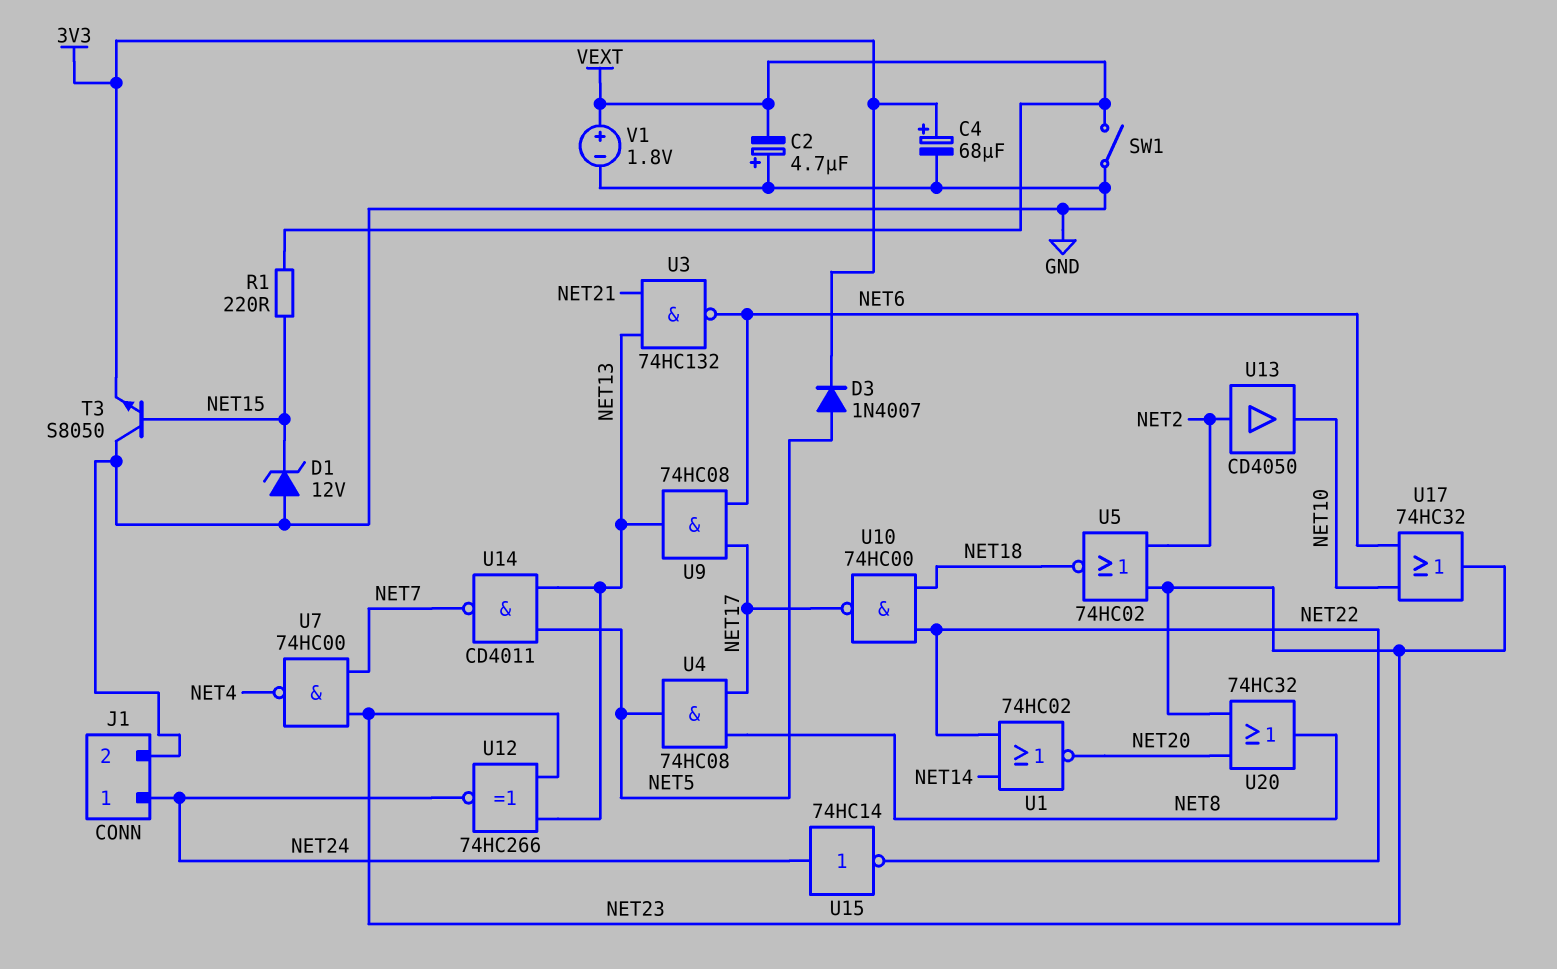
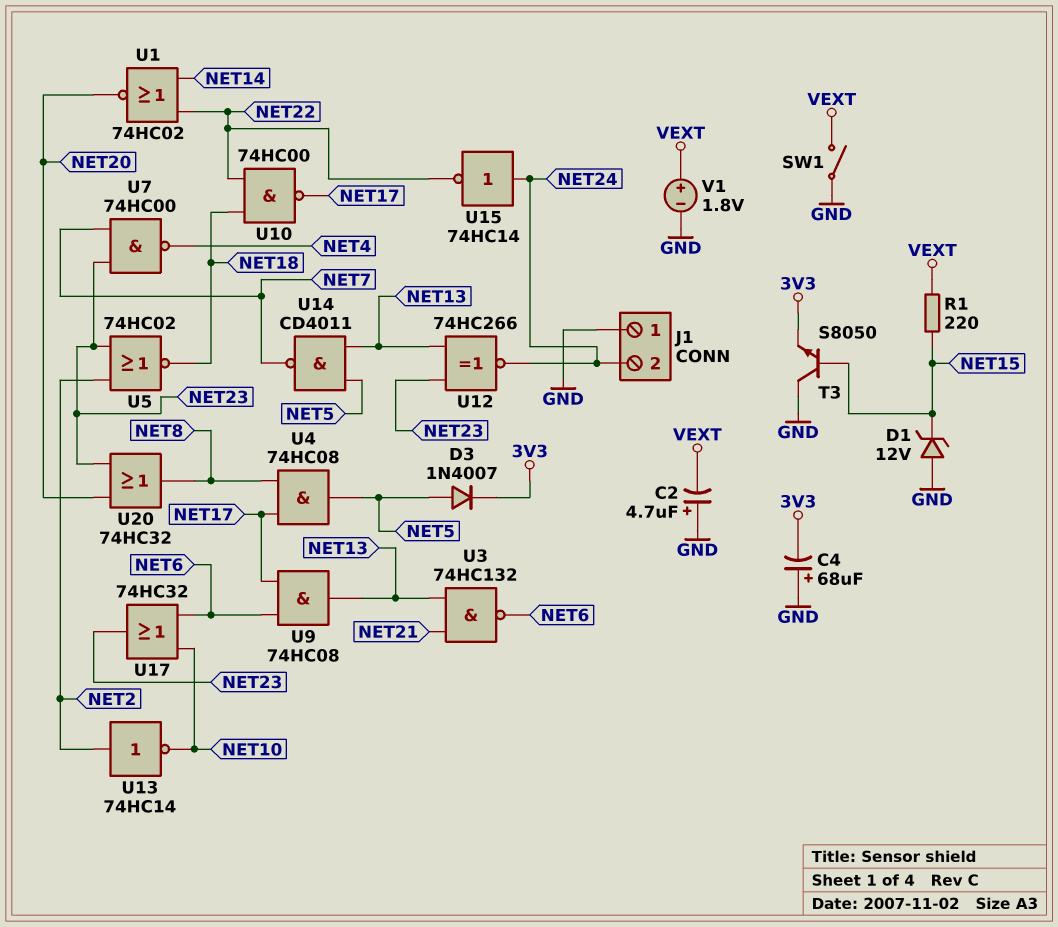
C4: 68uF (plus 3V3, minus GND) -> 68uF (plus GND, minus 3V3)
J1 pin 1: NET24 -> GND
J1 pin 2: GND -> NET24
U13: buffer CD4050 (in NET2, out NET10) -> NOT 74HC14 (in NET2, out NET10)

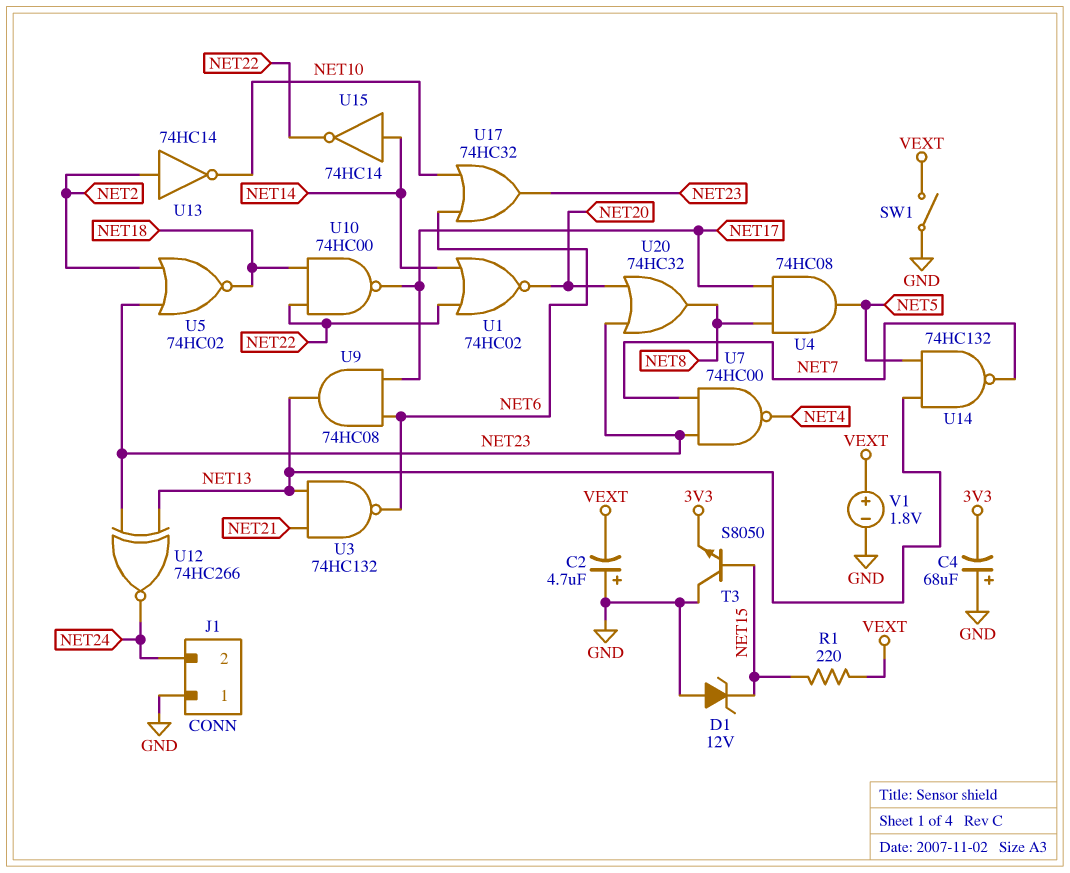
D3: diode 1N4007 (A NET5, K 3V3) -> none
U14: NAND CD4011 (in NET5, in NET13, out NET7) -> NAND 74HC132 (in NET5, in NET13, out NET7)
U15: NOT 74HC14 (in NET24, out NET22) -> NOT 74HC14 (in NET14, out NET22)

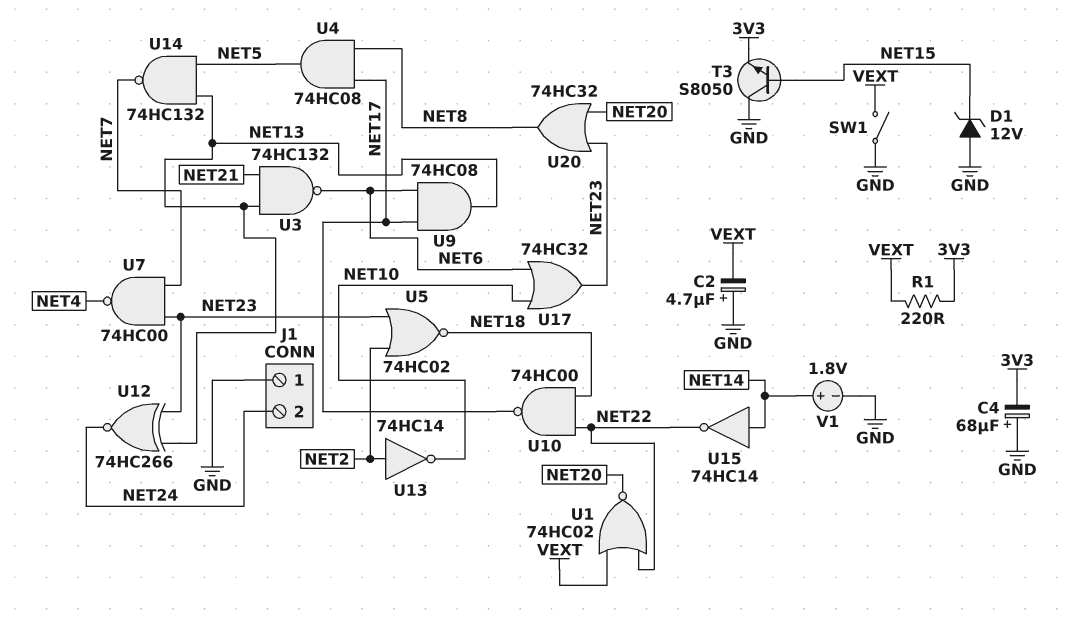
R1: 220 (NET15, VEXT) -> 220 (3V3, VEXT)
U1: NOR 74HC02 (in NET14, in NET22, out NET20) -> NOR 74HC02 (in NET22, in VEXT, out NET20)
V1: 1.8V (plus VEXT, minus GND) -> 1.8V (plus NET14, minus GND)

